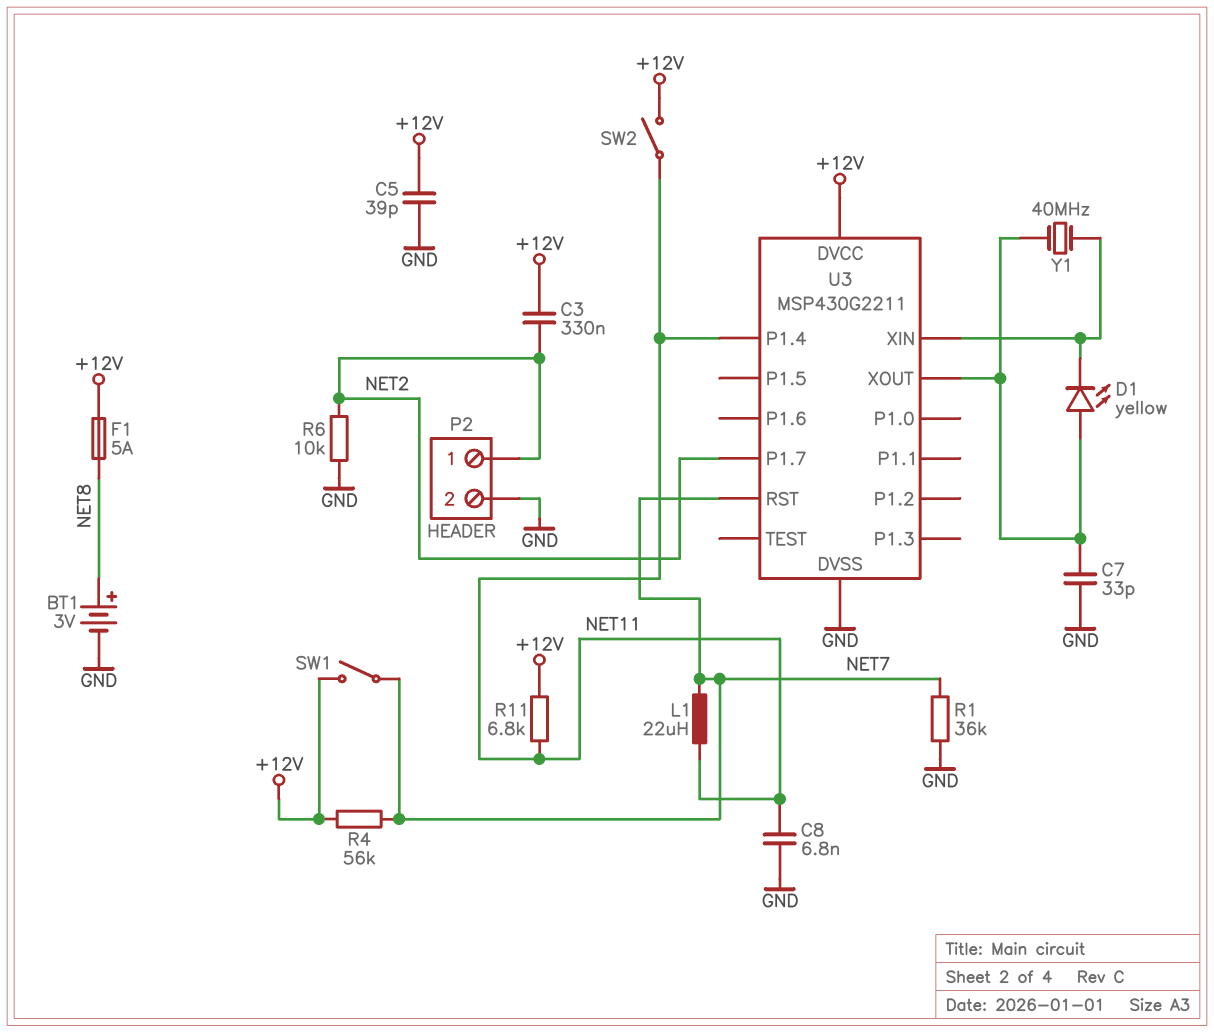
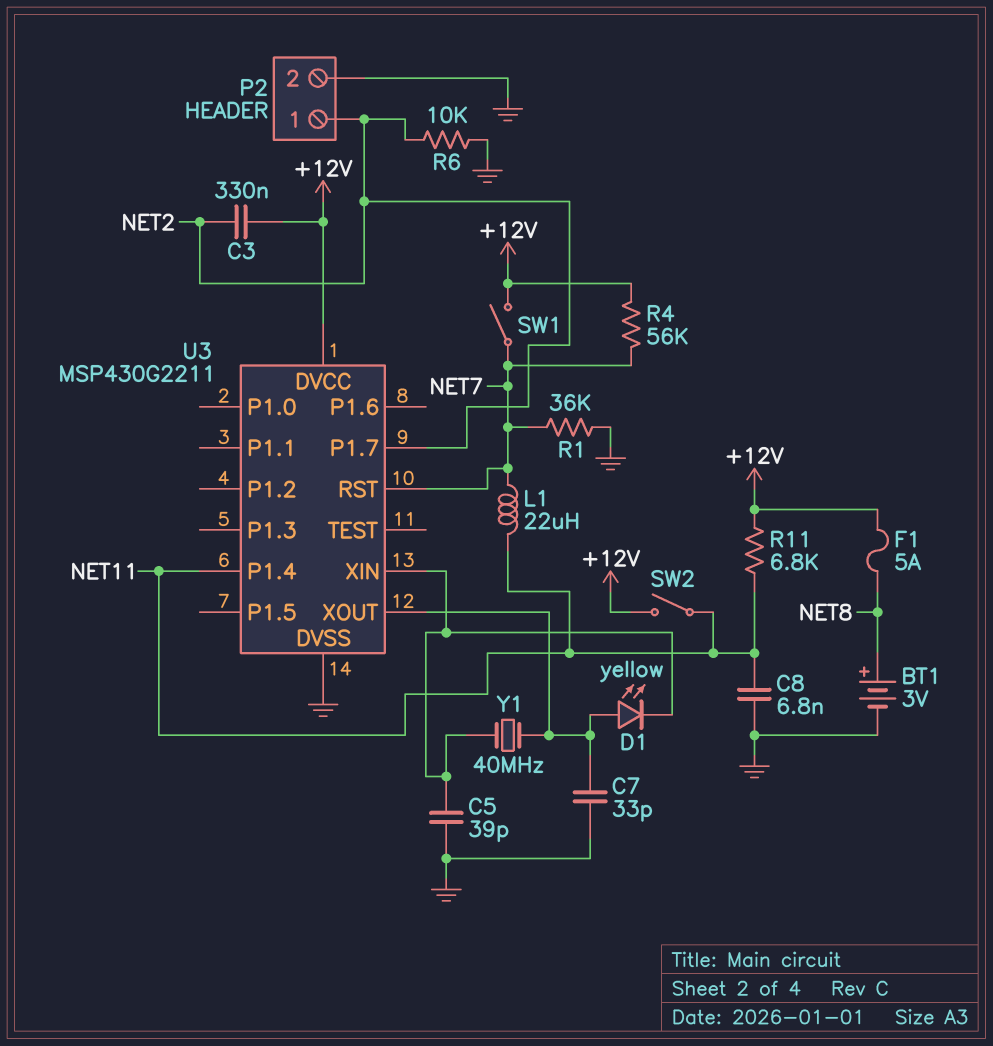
C5: 39pF (+12V, GND) -> 39pF (GND, U3/XIN)

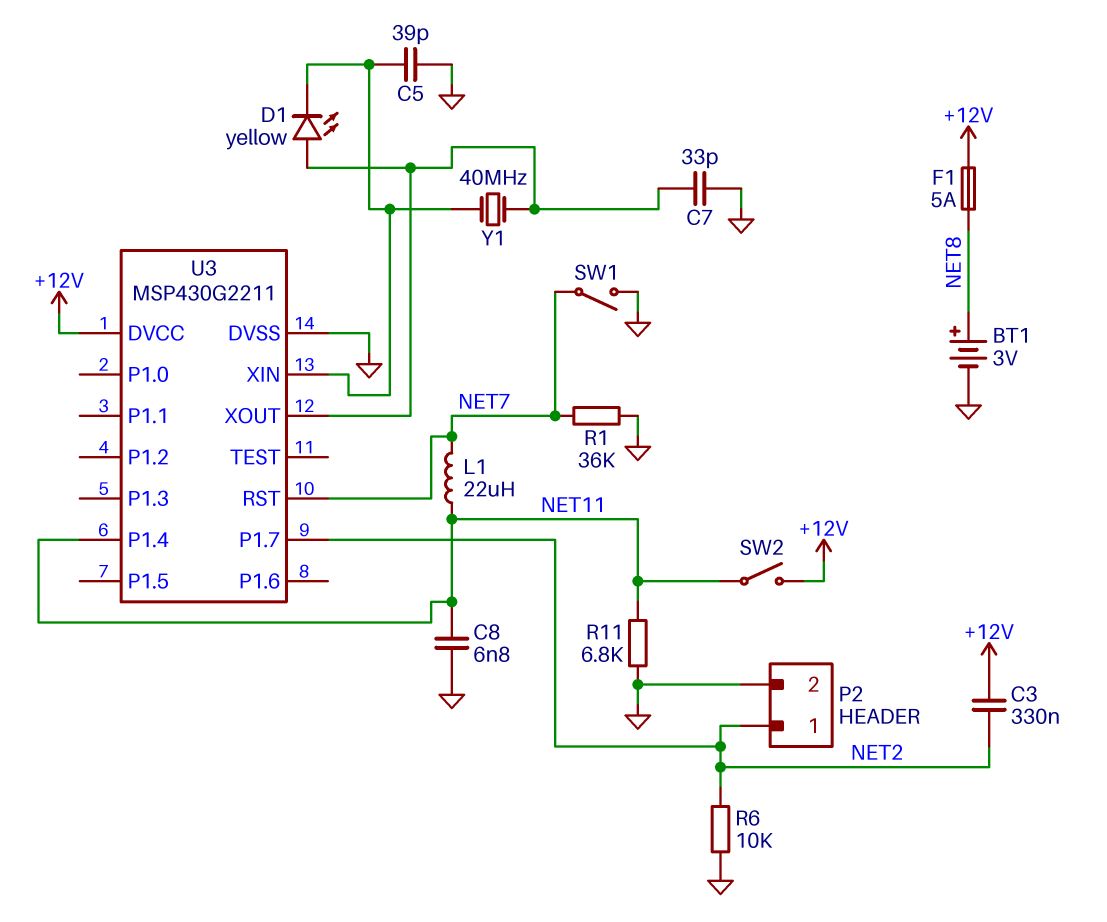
R4: 56k (+12V, NET7) -> none
R11: 6.8k (+12V, NET11) -> 6.8k (GND, NET11)
SW1: switch (+12V, NET7) -> switch (GND, NET7)

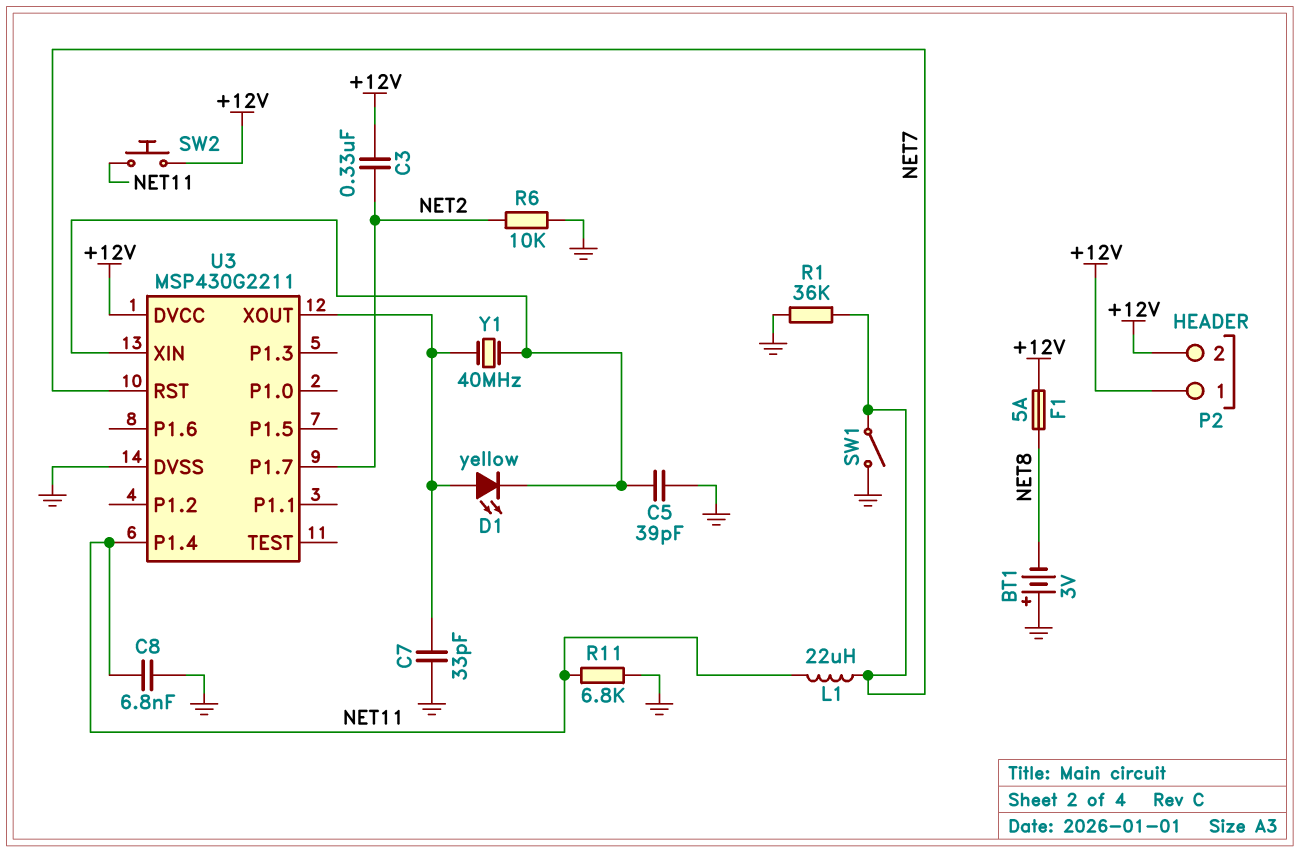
BT1: 3V (plus NET8, minus GND) -> 3V (plus GND, minus NET8)
P2 pin 1: NET2 -> +12V
P2 pin 2: GND -> +12V
SW2: switch (+12V, NET11) -> button (+12V, NET11)

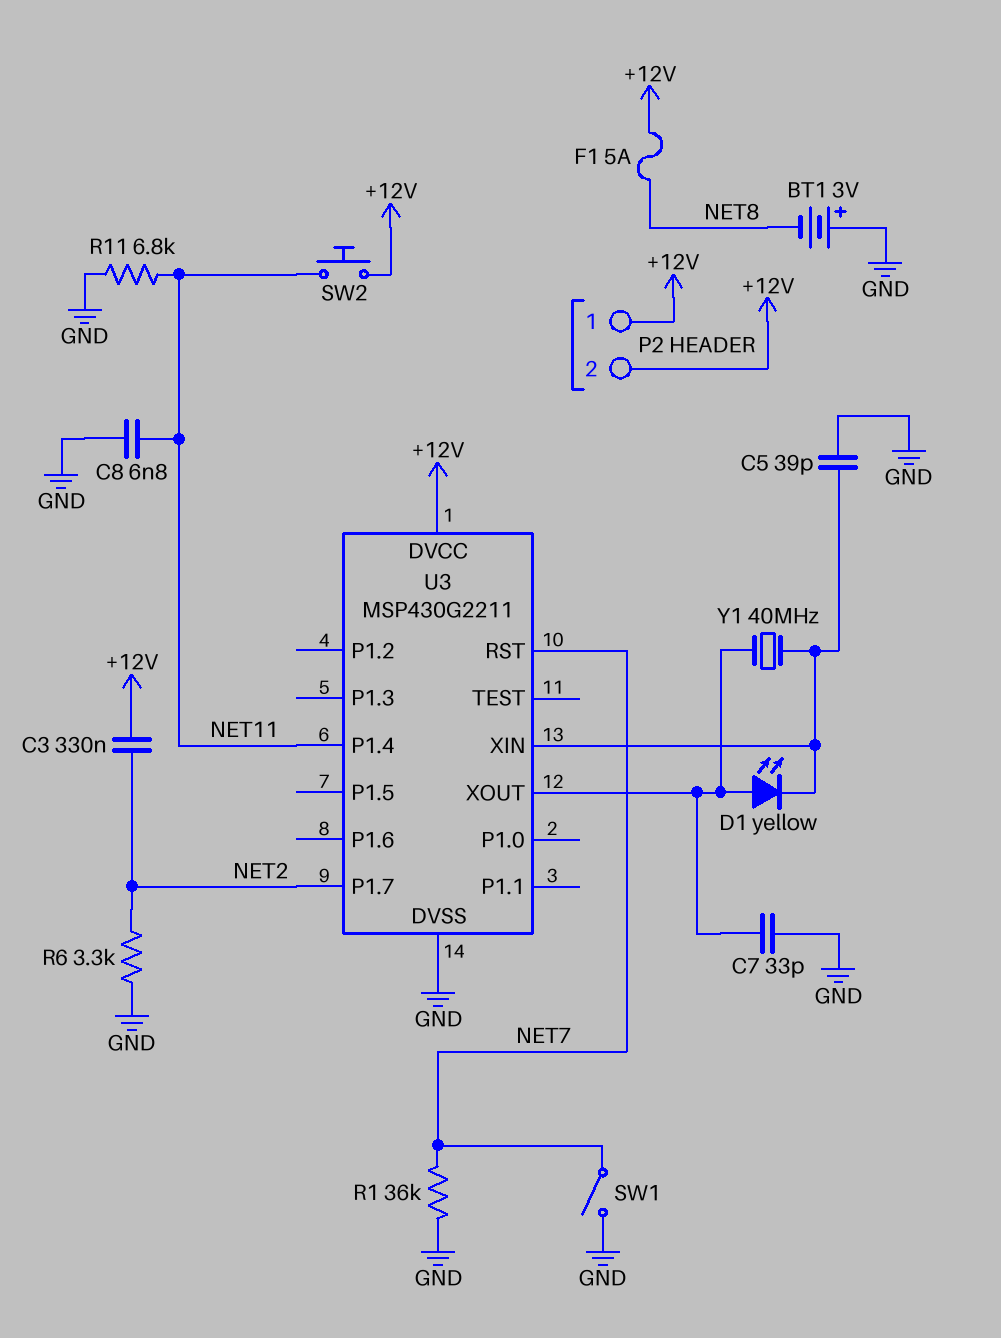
L1: 22uH (NET7, NET11) -> none
R6: 10k (GND, NET2) -> 3.3k (GND, NET2)

